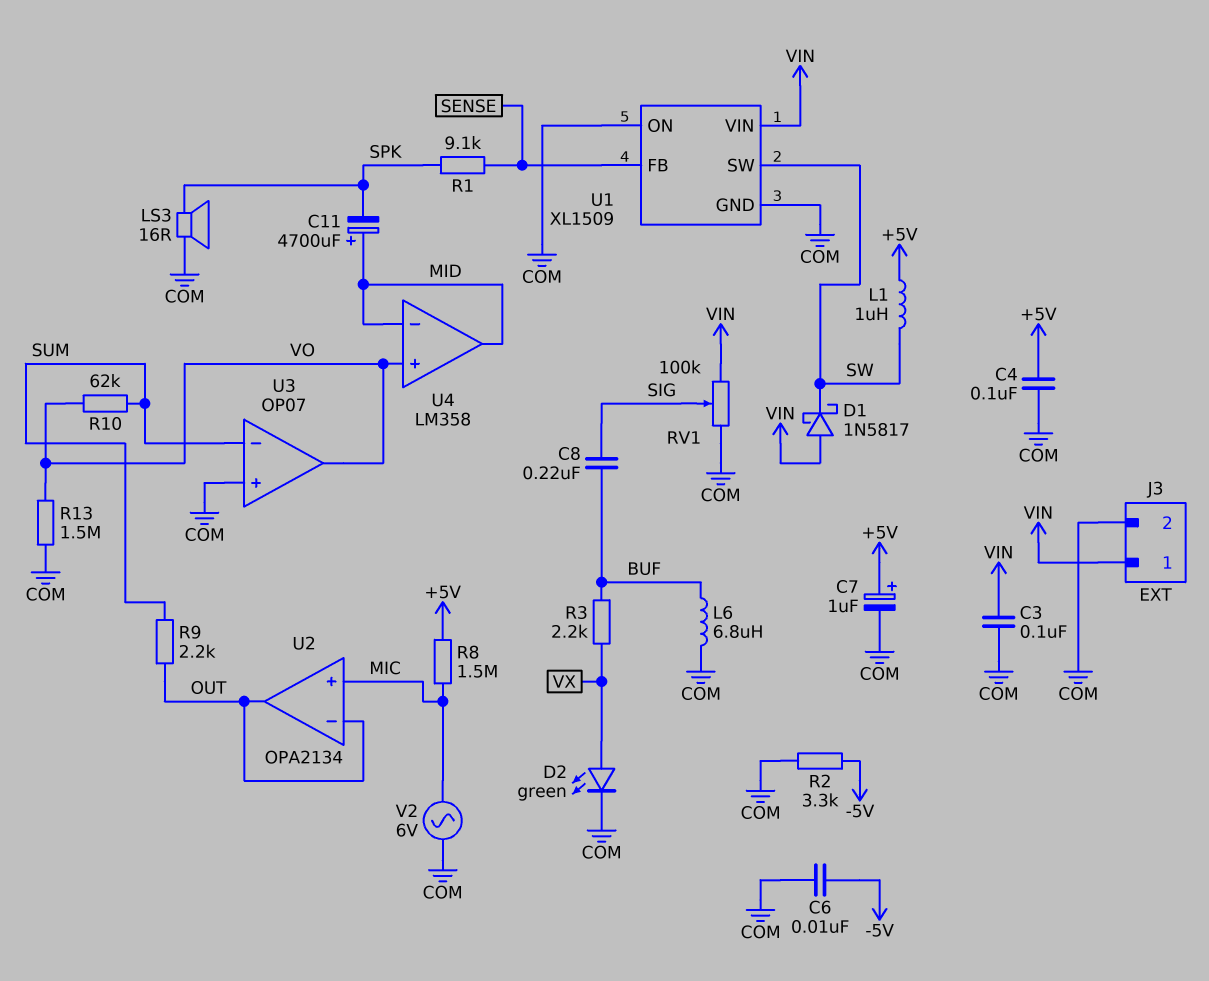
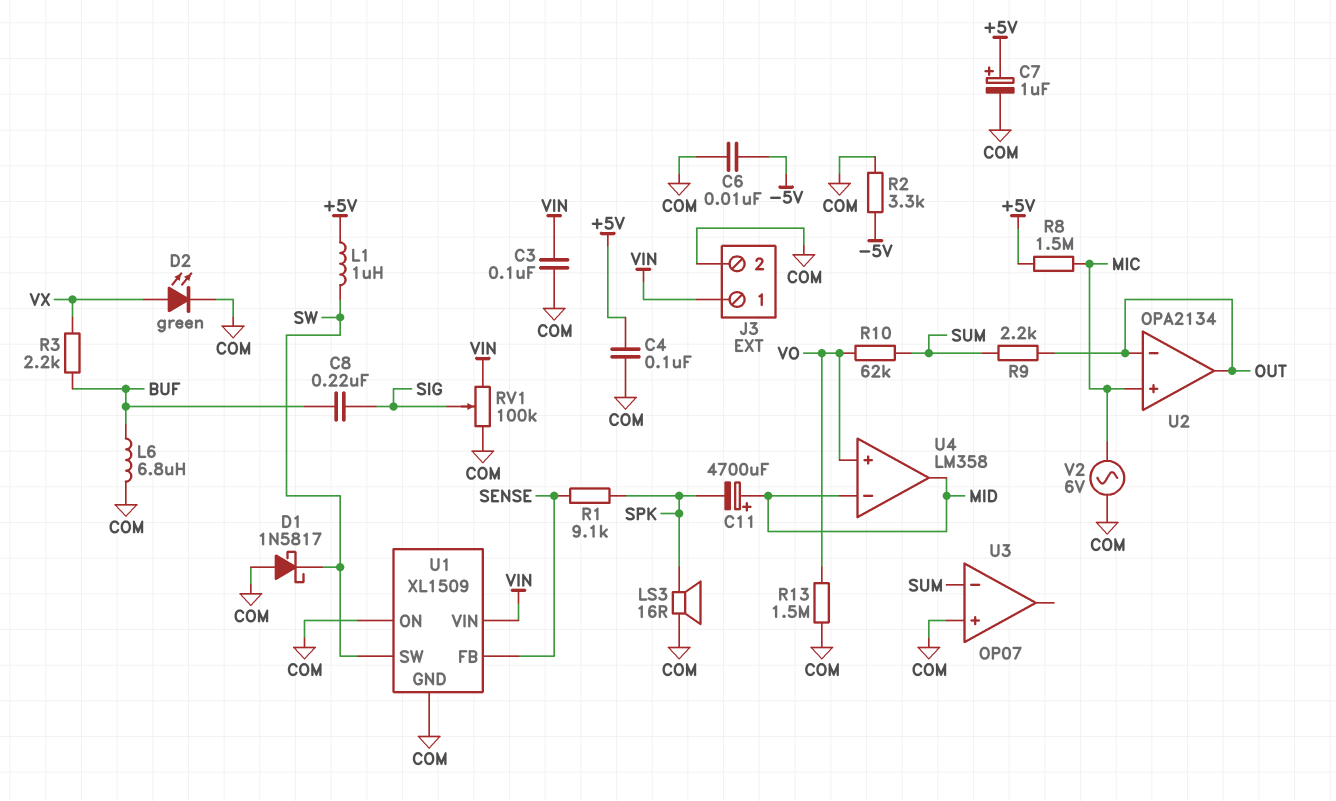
D1: schottky 1N5817 (A VIN, K SW) -> schottky 1N5817 (A COM, K SW)
U3 pin out: VO -> none

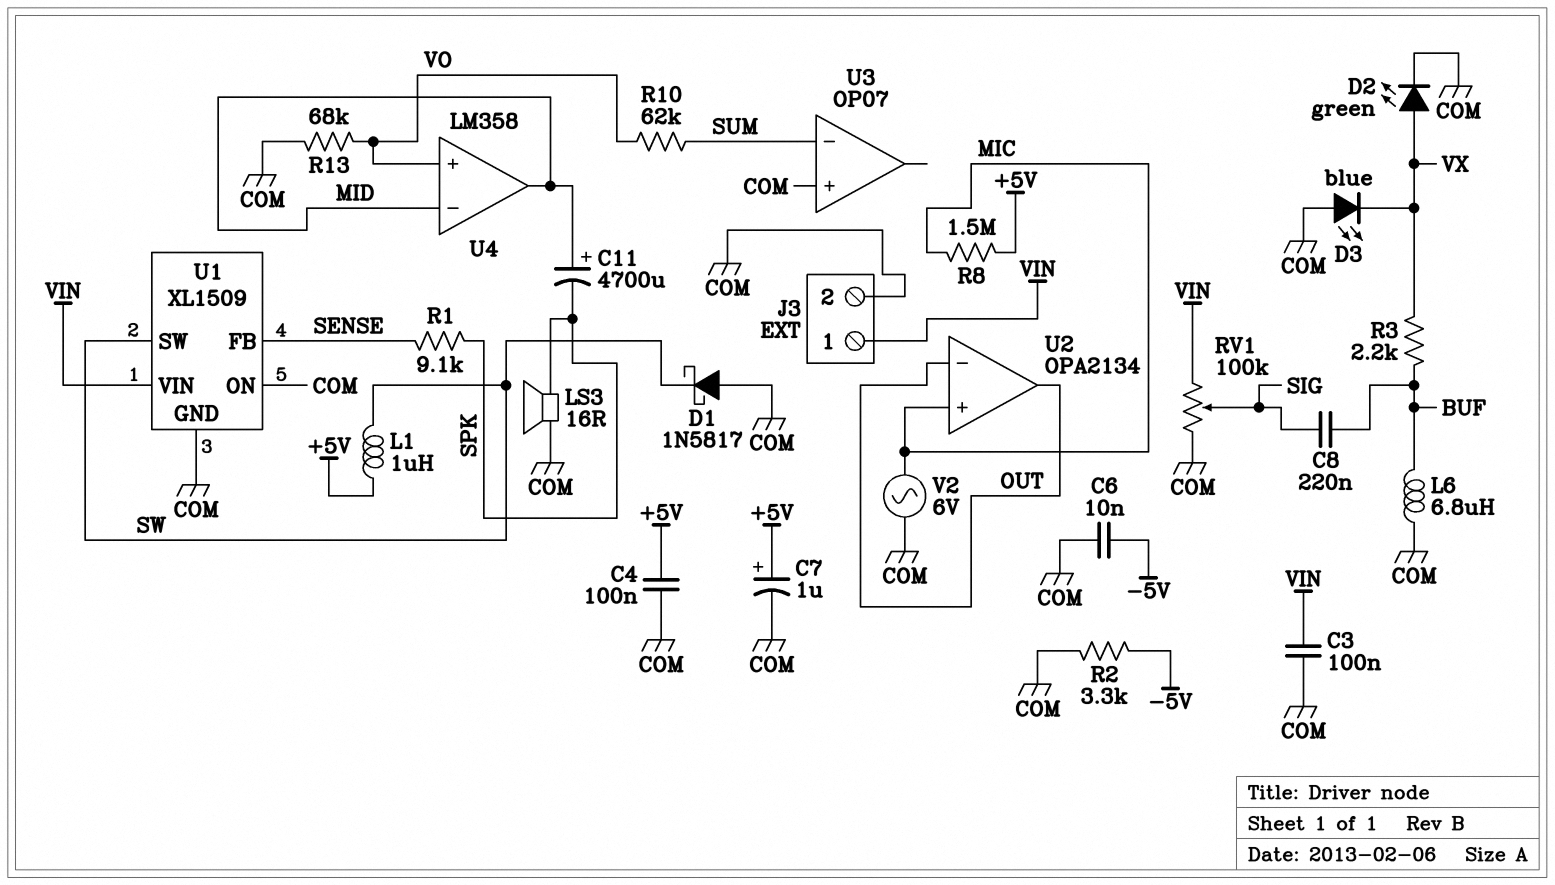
D3: none -> LED blue (A COM, K VX)
R9: 2.2k (OUT, SUM) -> none
R13: 1.5M (COM, VO) -> 68k (COM, VO)

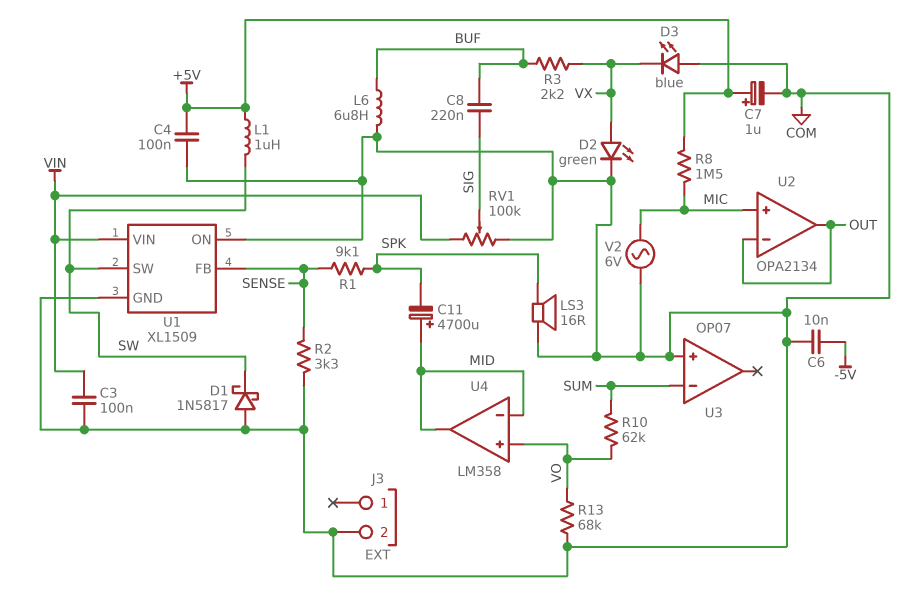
J3 pin 1: VIN -> none
R2: 3.3k (-5V, COM) -> 3.3k (COM, SENSE)

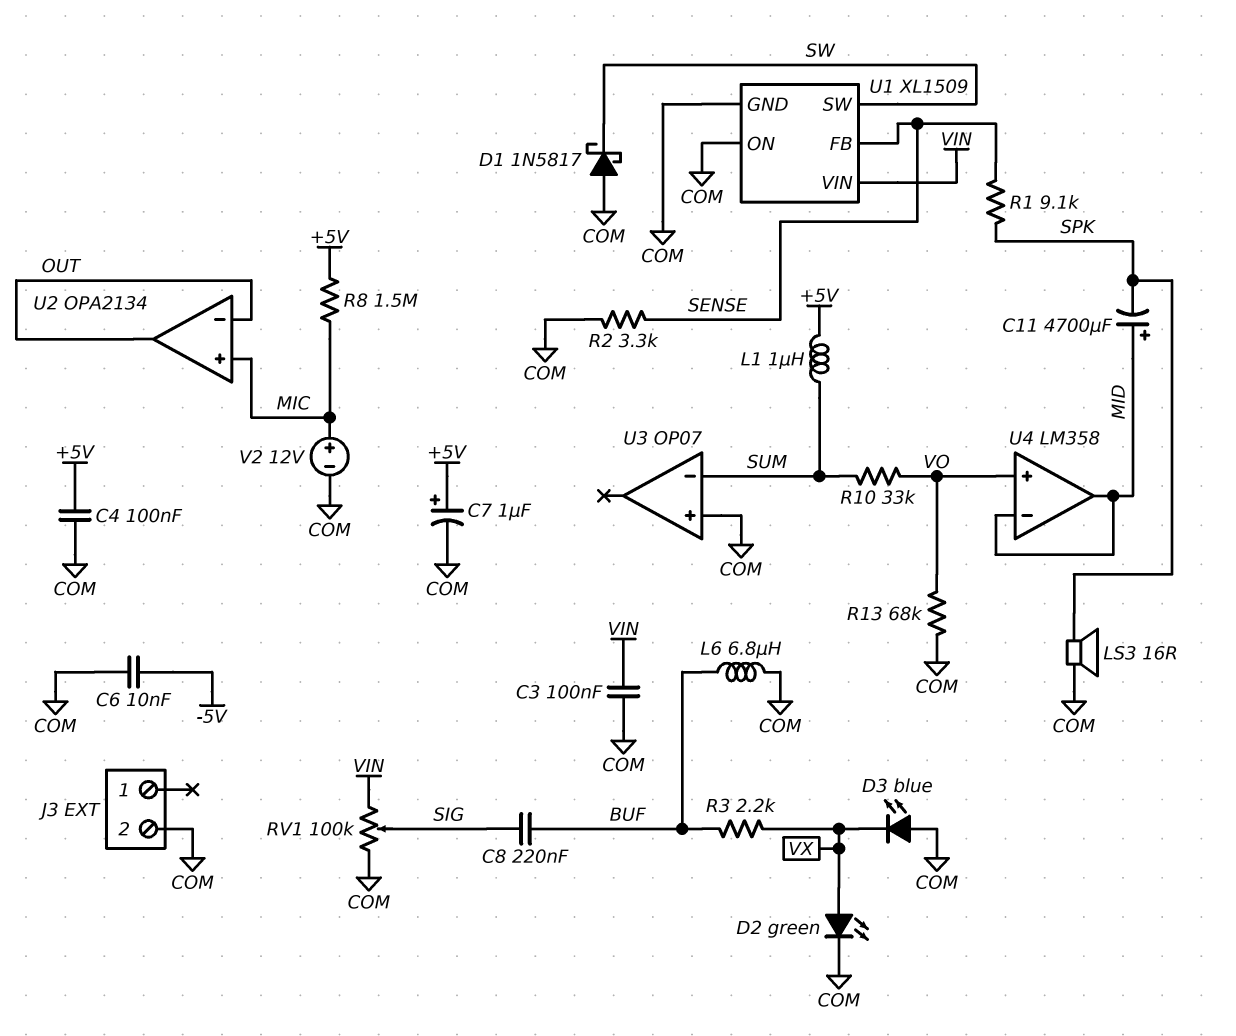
L1: 1uH (+5V, SW) -> 1uH (+5V, SUM)
R10: 62k (SUM, VO) -> 33k (SUM, VO)
V2: AC 6V (COM, MIC) -> 12V (plus MIC, minus COM)

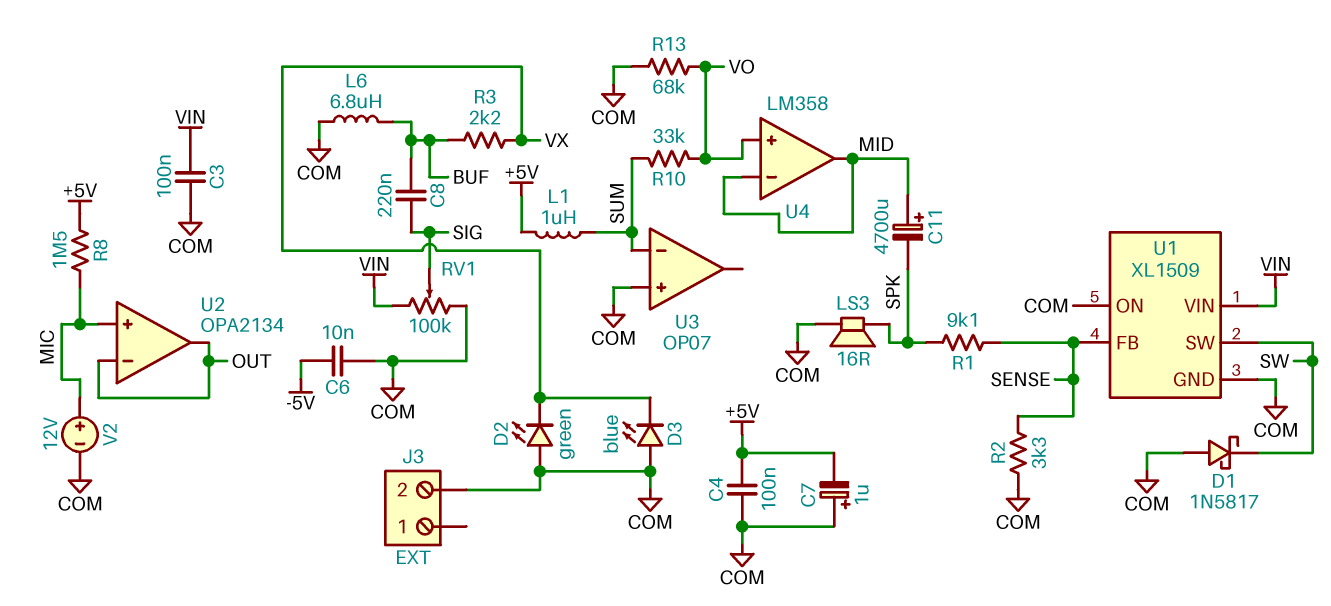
C7: 1uF (plus +5V, minus COM) -> 1uF (plus COM, minus +5V)
D2: LED green (A VX, K COM) -> LED green (A COM, K VX)

